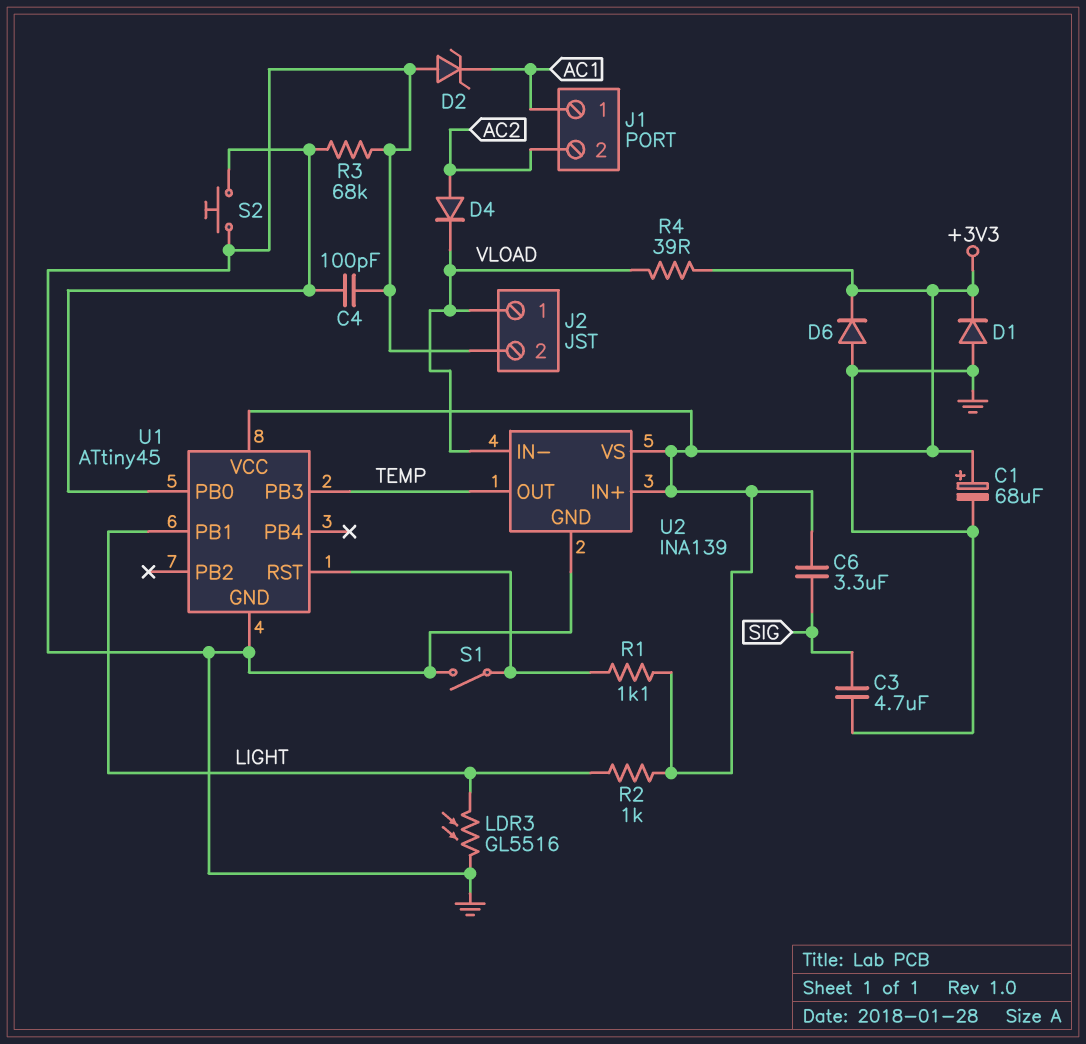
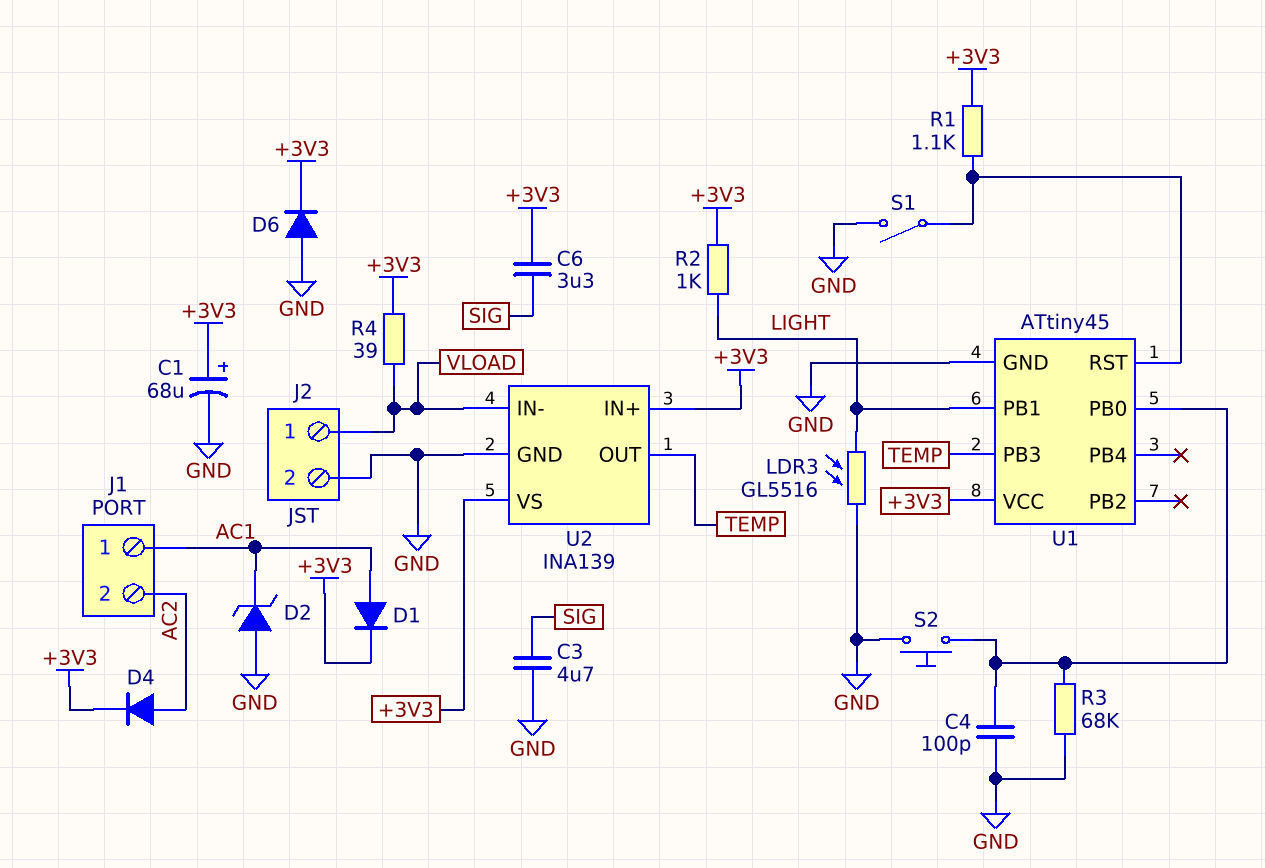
D1: diode (A GND, K +3V3) -> diode (A AC1, K +3V3)
D4: diode (A AC2, K VLOAD) -> diode (A AC2, K +3V3)

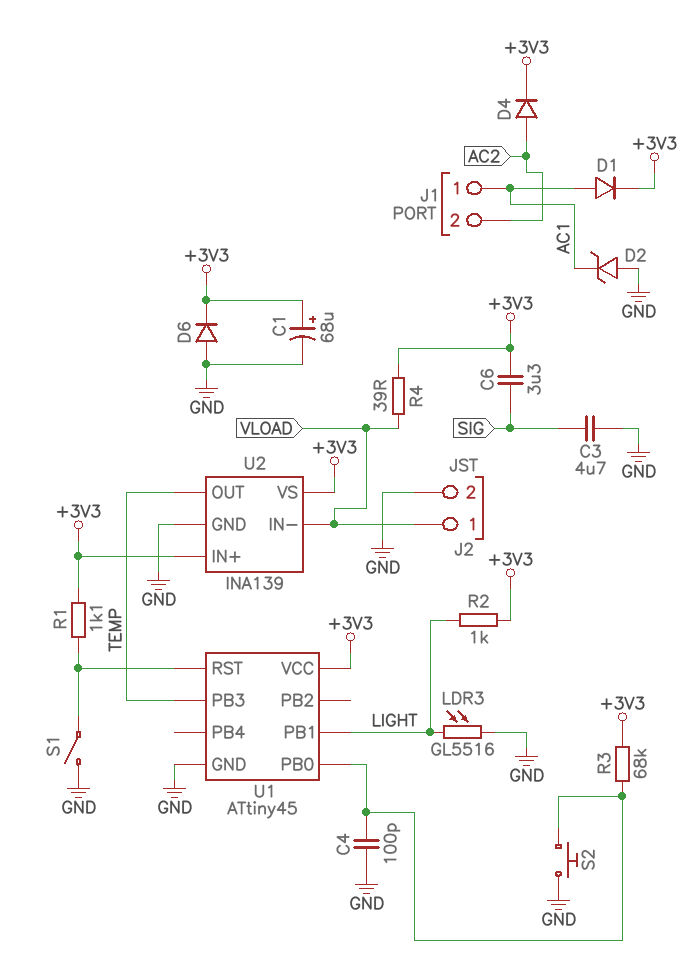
R3: 68k (GND, U1/PB0) -> 68k (+3V3, U1/PB0)

